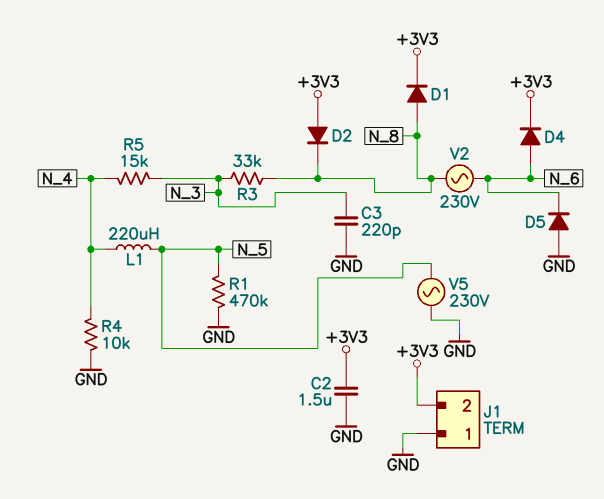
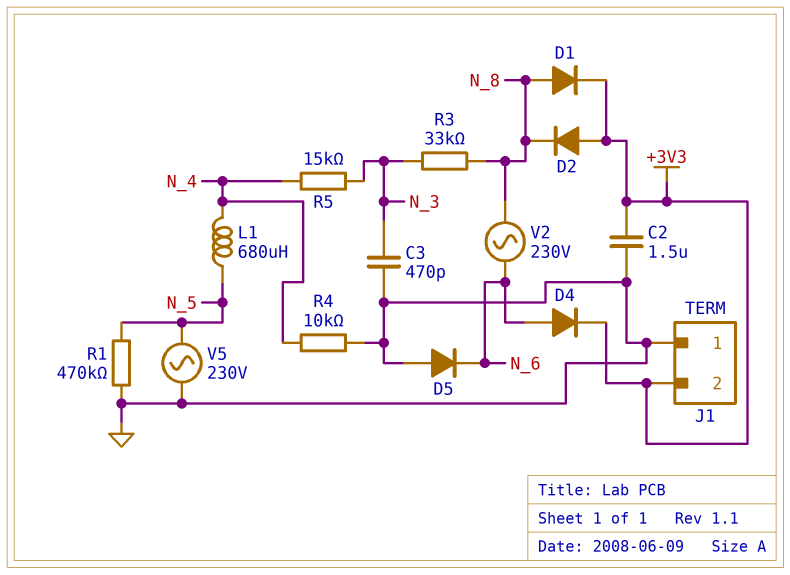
C3: 220pF (GND, N_3) -> 470pF (GND, N_3)
L1: 220uH (N_4, N_5) -> 680uH (N_4, N_5)

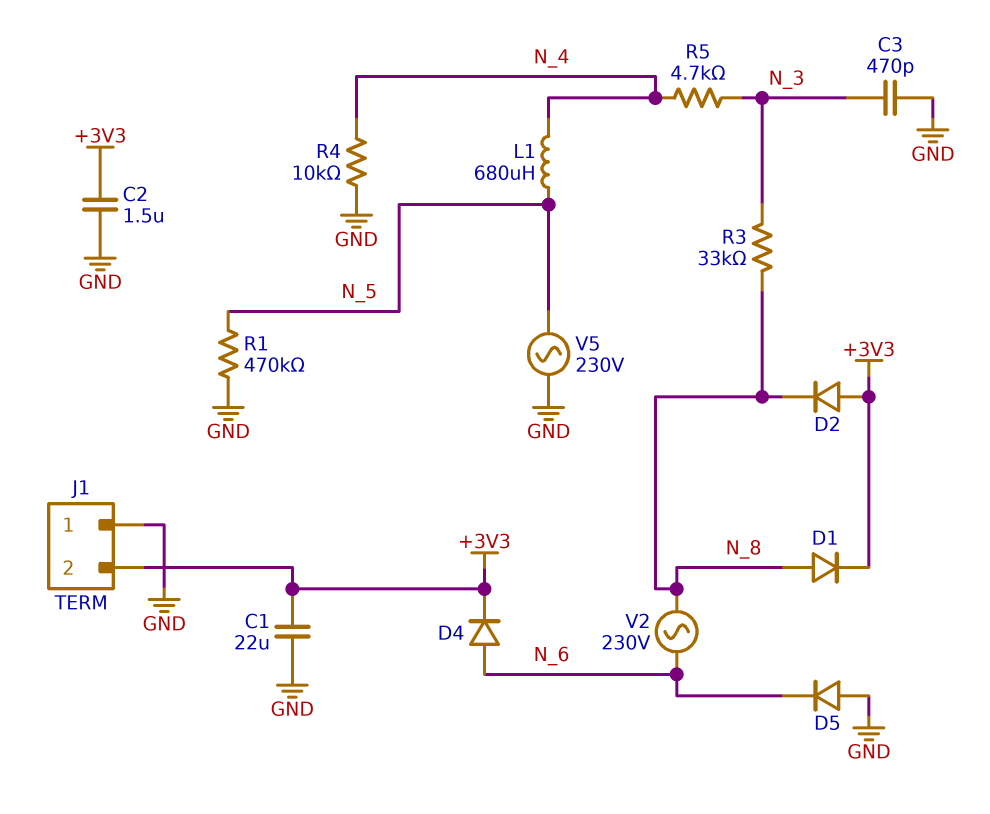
C1: none -> 22uF (+3V3, GND)
R5: 15k (N_3, N_4) -> 4.7k (N_3, N_4)

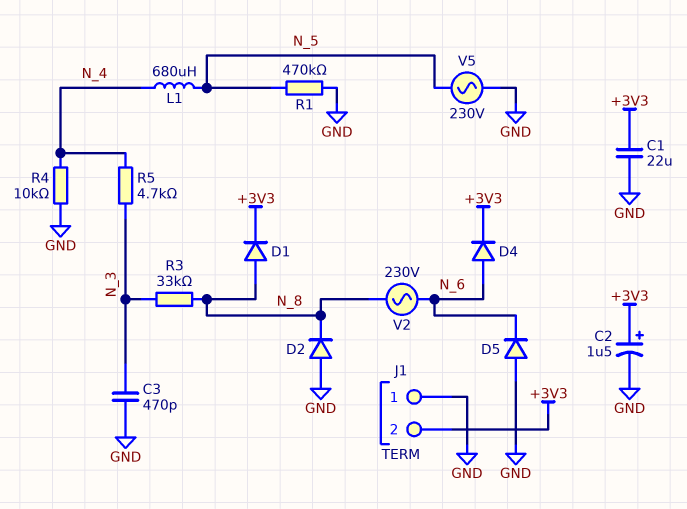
C2: 1.5uF (+3V3, GND) -> 1.5uF (plus +3V3, minus GND)
D2: diode (A +3V3, K N_8) -> diode (A GND, K N_8)

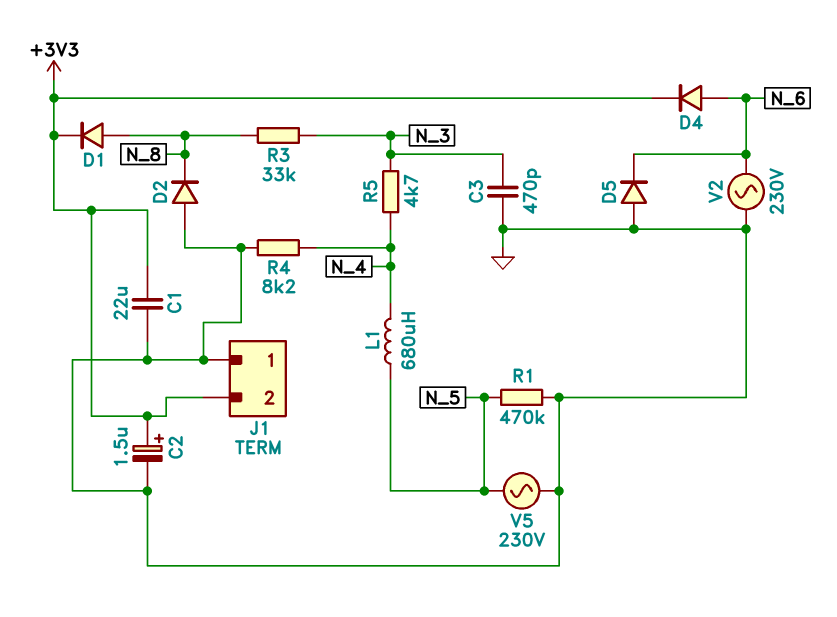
R4: 10k (GND, N_4) -> 8.2k (GND, N_4)
V2: AC 230V (N_6, N_8) -> AC 230V (GND, N_6)

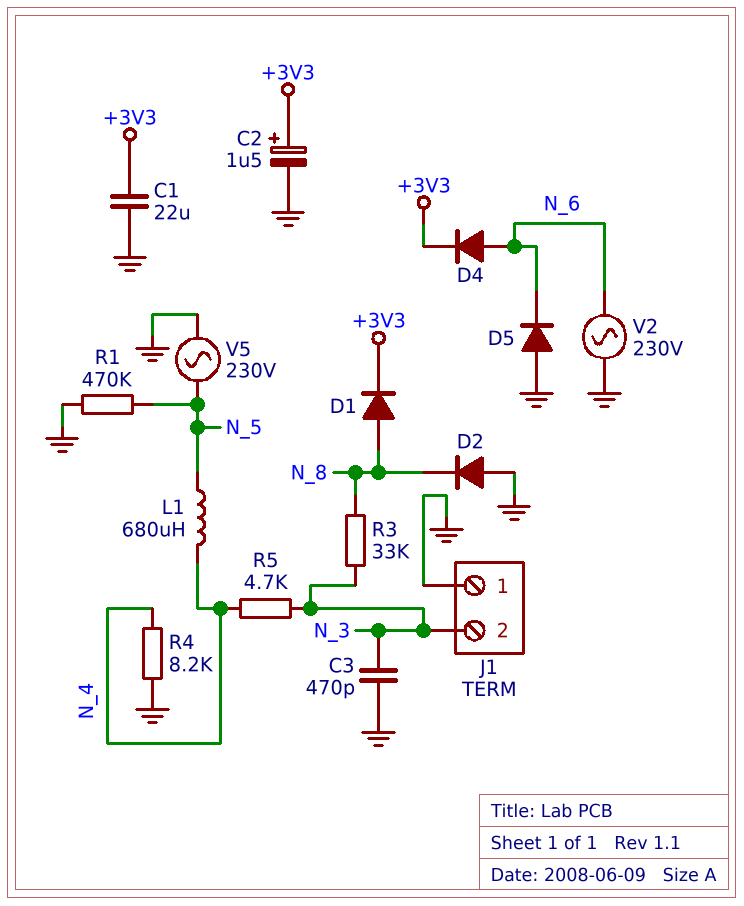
J1 pin 2: +3V3 -> N_3

